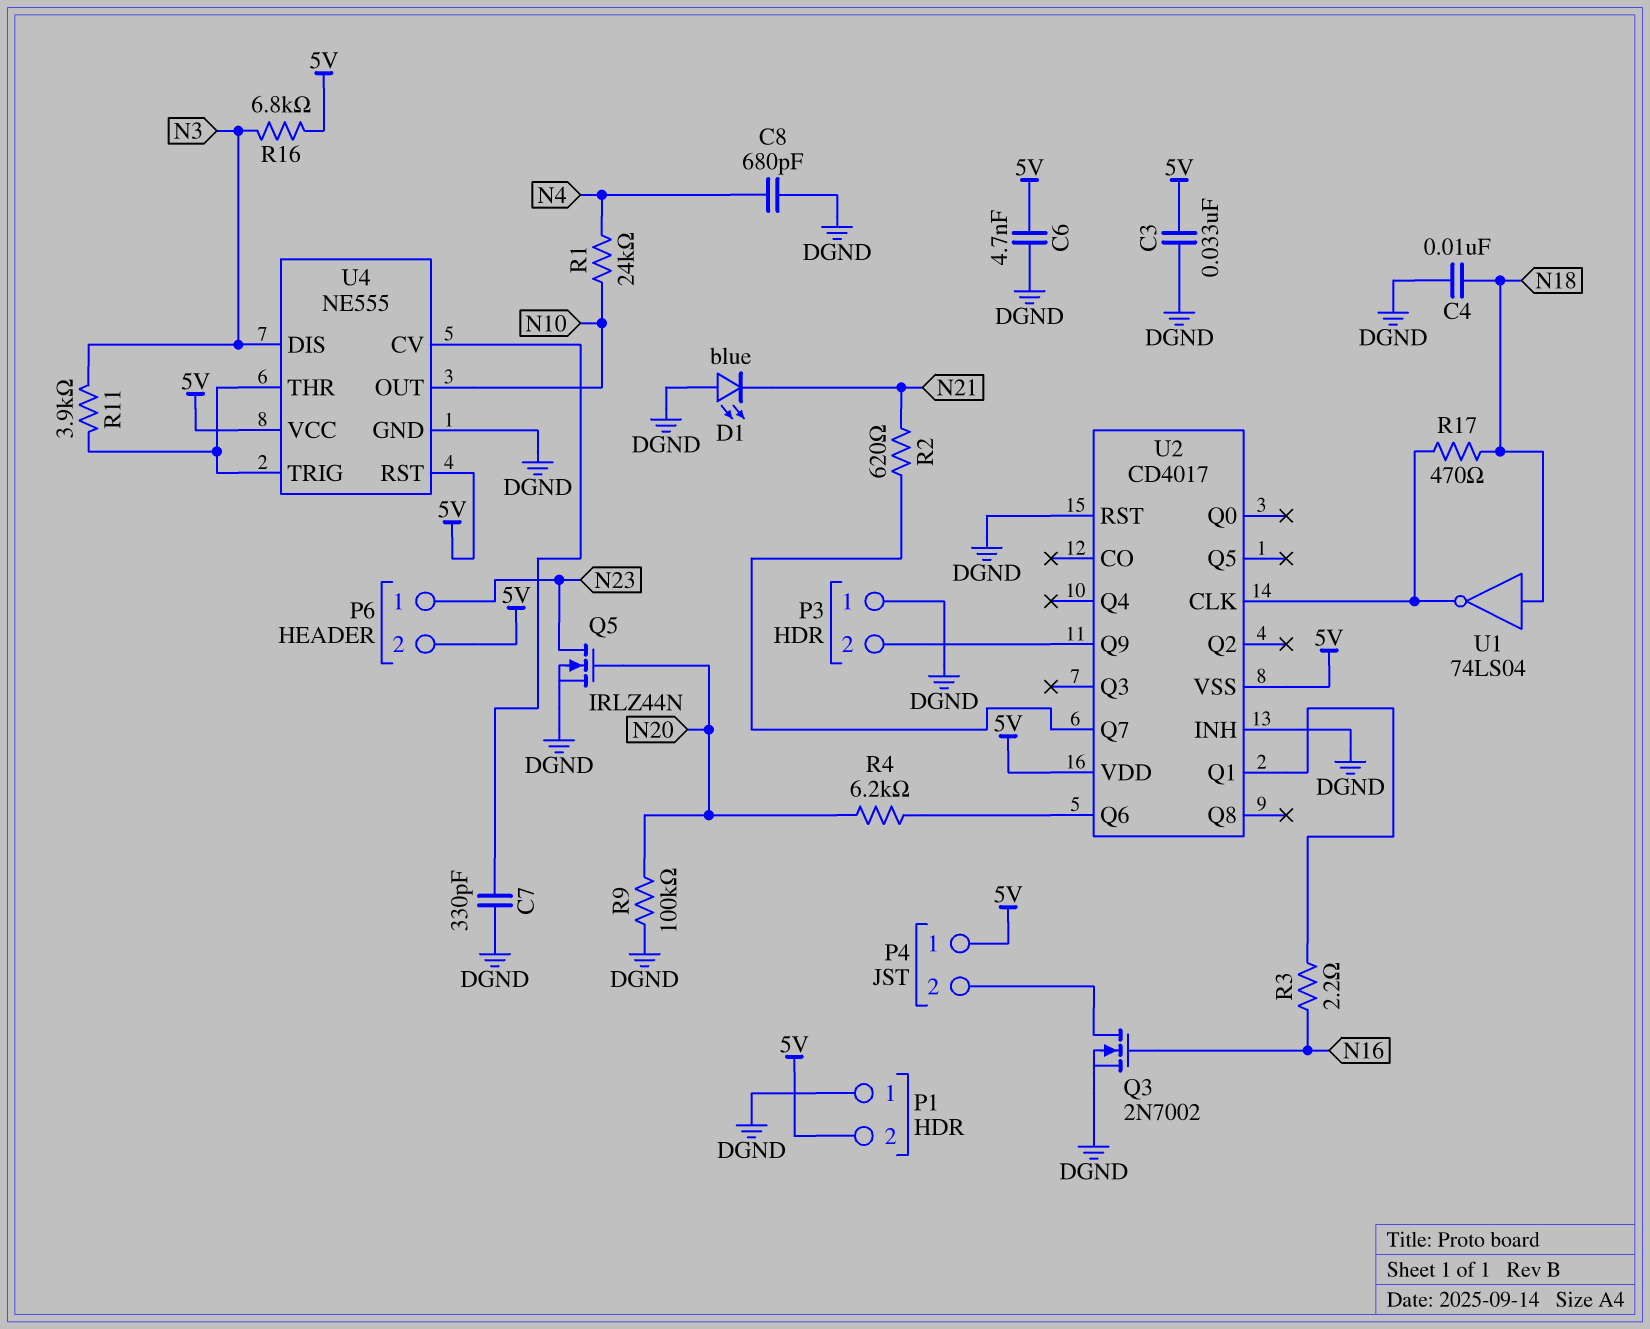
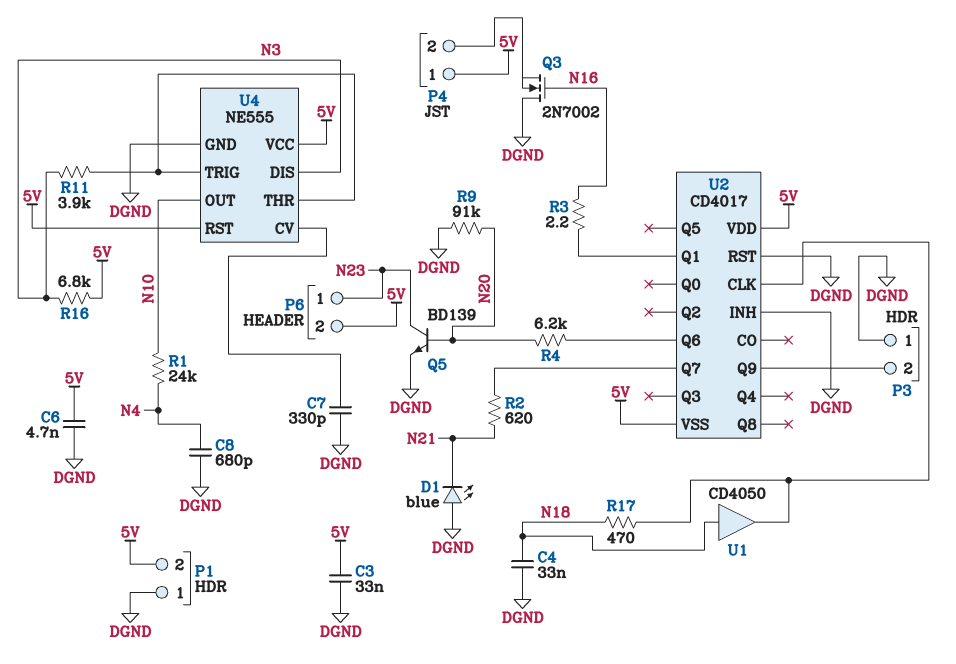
C4: 10nF (DGND, N18) -> 33nF (DGND, N18)
Q3: NMOS 2N7002 (G N16, D P4/2, S DGND) -> NMOS 2N7002 (G N16, D DGND, S P4/2)
Q5: NMOS IRLZ44N (G N20, D N23, S DGND) -> NPN BD139 (B N20, C N23, E DGND)
R9: 100k (DGND, N20) -> 91k (DGND, N20)
U1: NOT 74LS04 (in N18, out U2/CLK) -> buffer CD4050 (in N18, out U2/CLK)

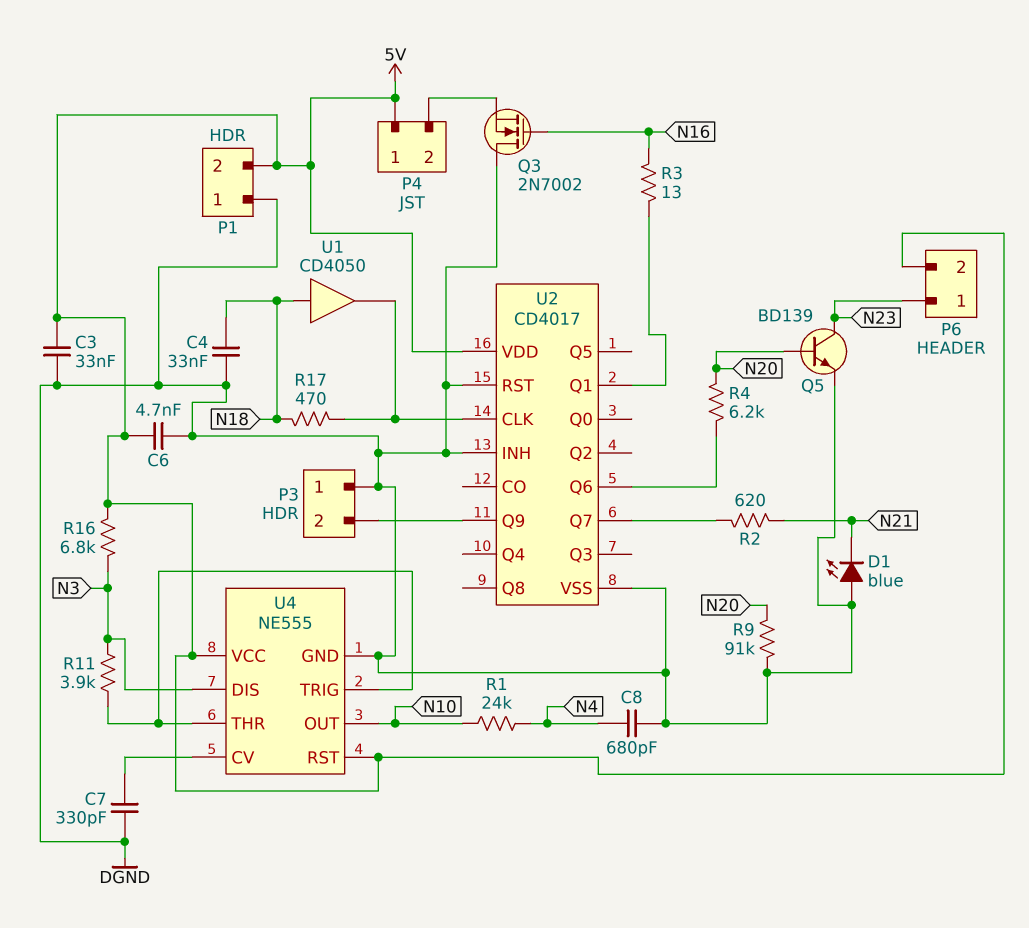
R3: 2.2 (N16, U2/Q1) -> 13 (N16, U2/Q1)
U2 pin VSS: 5V -> DGND

